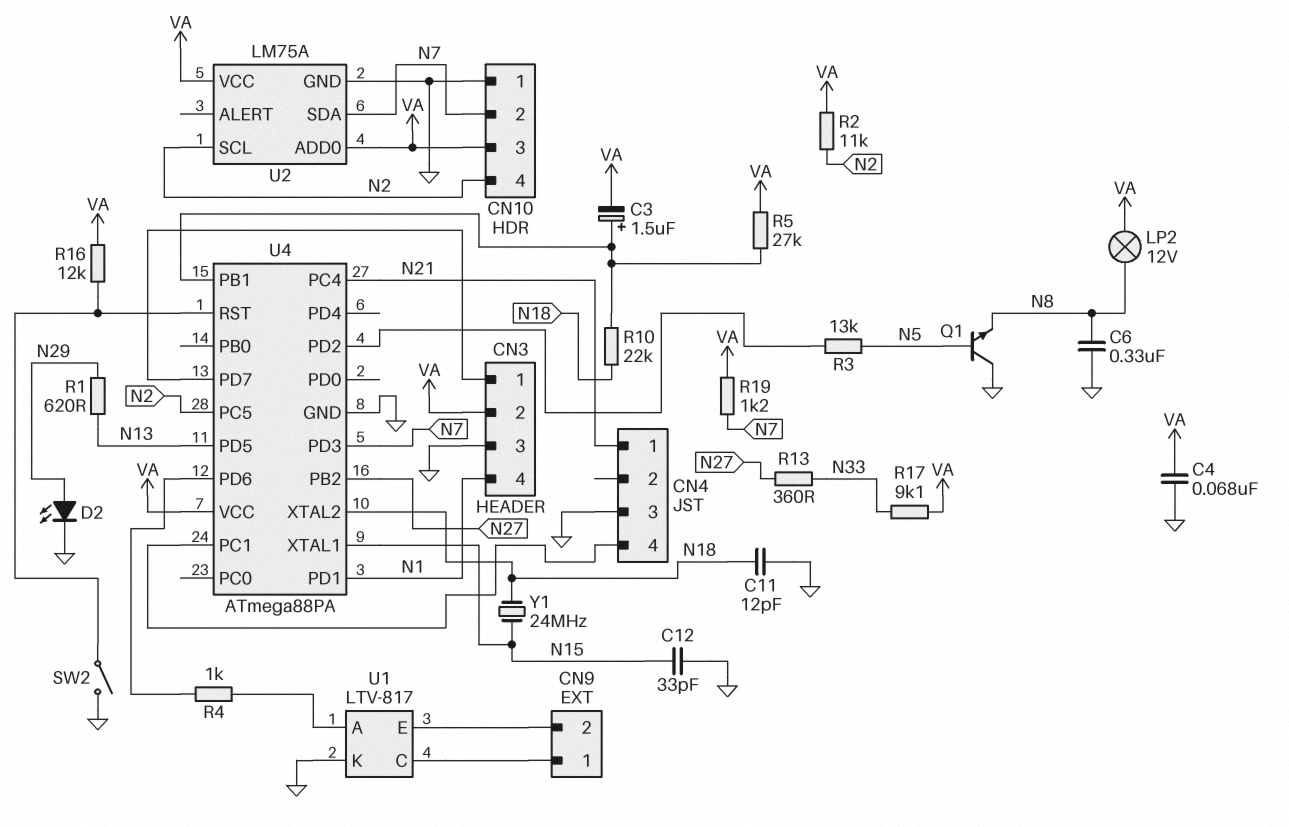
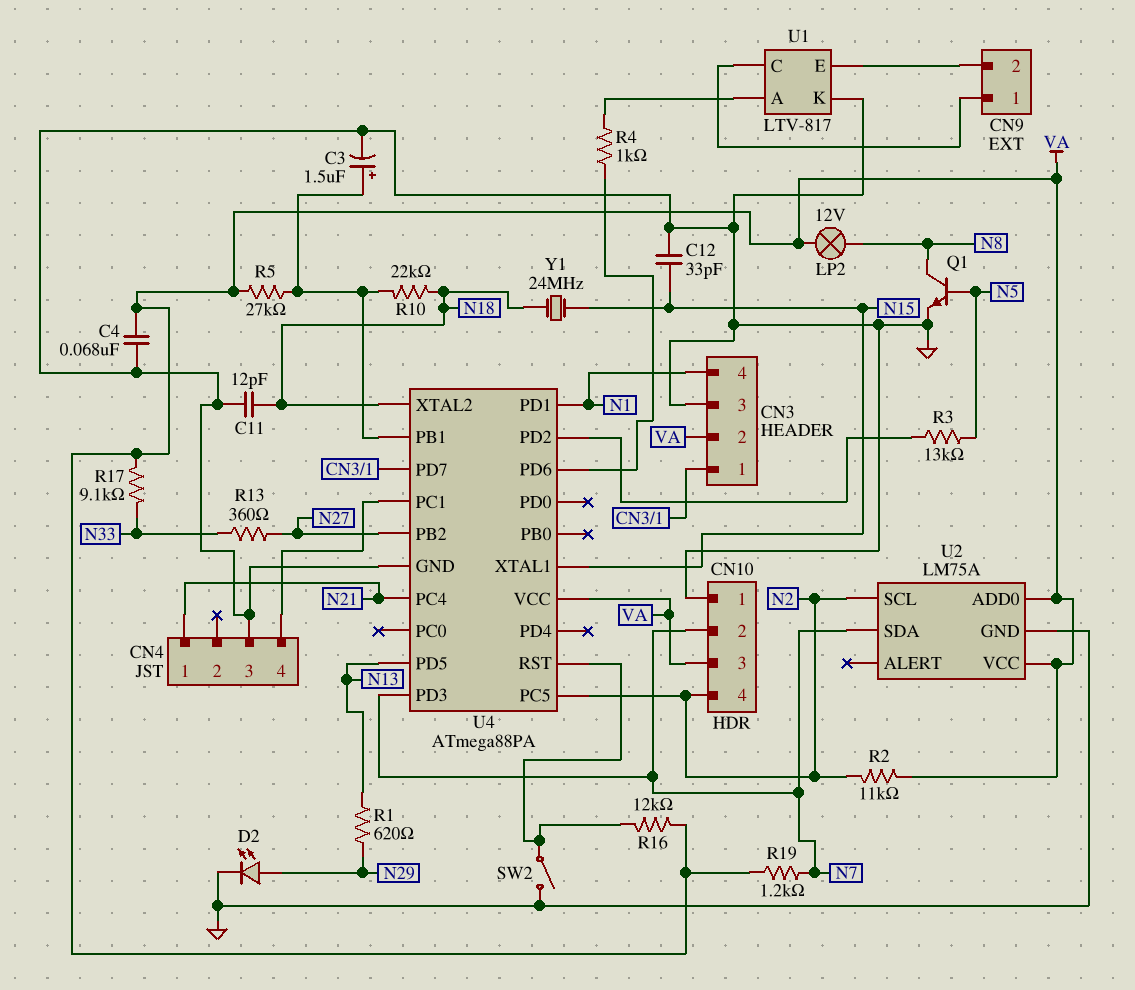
C3: 1.5uF (plus U4/PB1, minus VA) -> 1.5uF (plus U4/PB1, minus GND)
C6: 330nF (GND, N8) -> none
Q1: NPN (B N5, C GND, E N8) -> NPN (B N5, C N8, E GND)

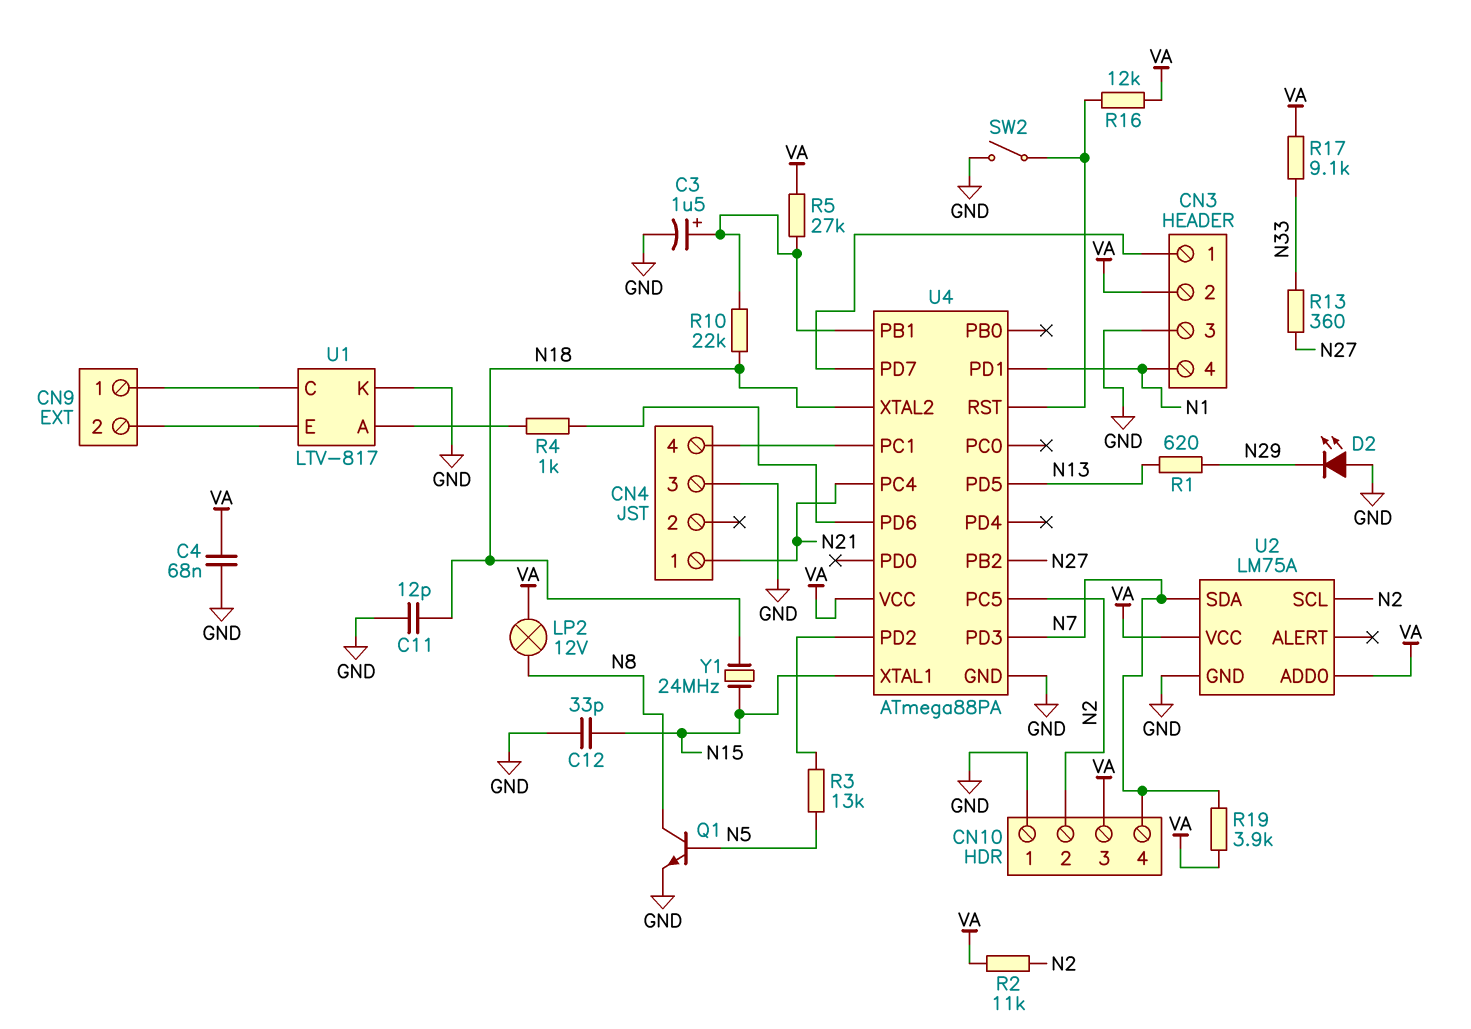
CN10 pin 2: N7 -> N2
CN10 pin 4: N2 -> N7
D2: LED (A N29, K GND) -> LED (A GND, K N29)
R19: 1.2k (N7, VA) -> 3.9k (N7, VA)

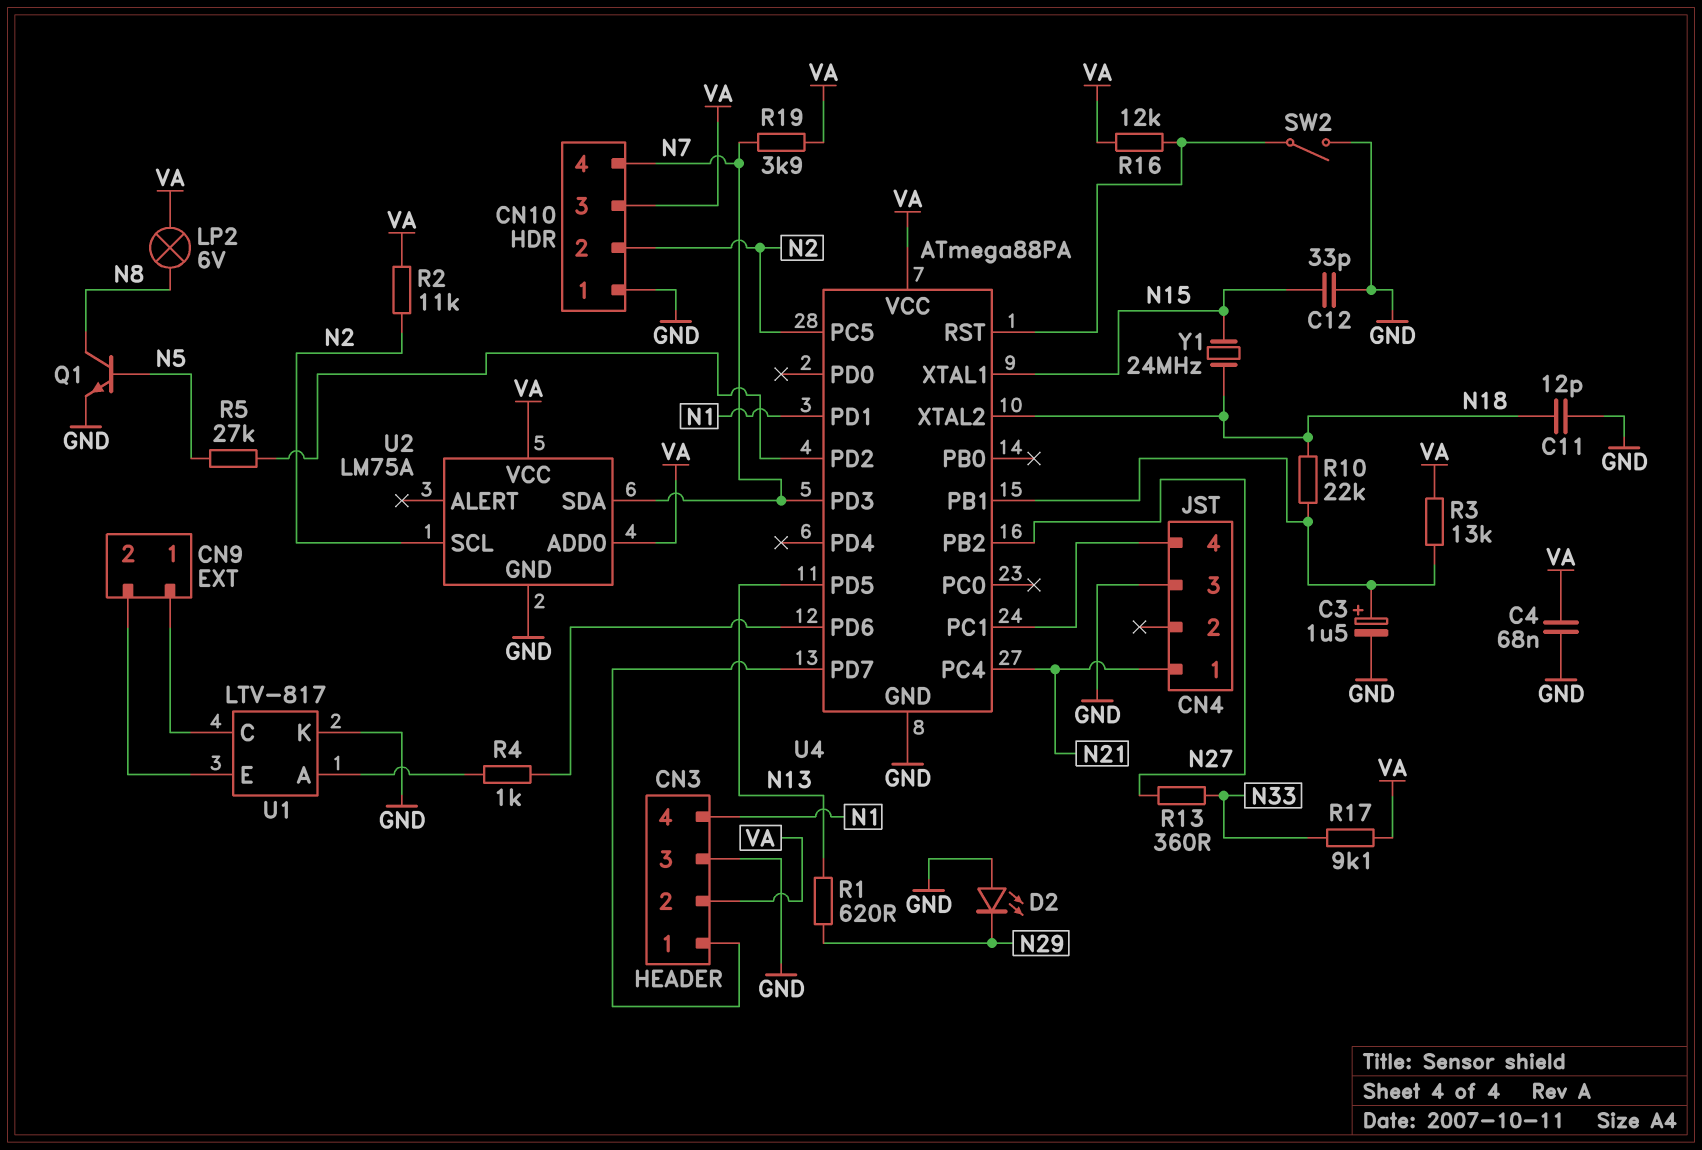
LP2: lamp 12V (N8, VA) -> lamp 6V (N8, VA)
R3: 13k (N5, U4/PD2) -> 13k (U4/PB1, VA)
R5: 27k (U4/PB1, VA) -> 27k (N5, U4/PD2)

